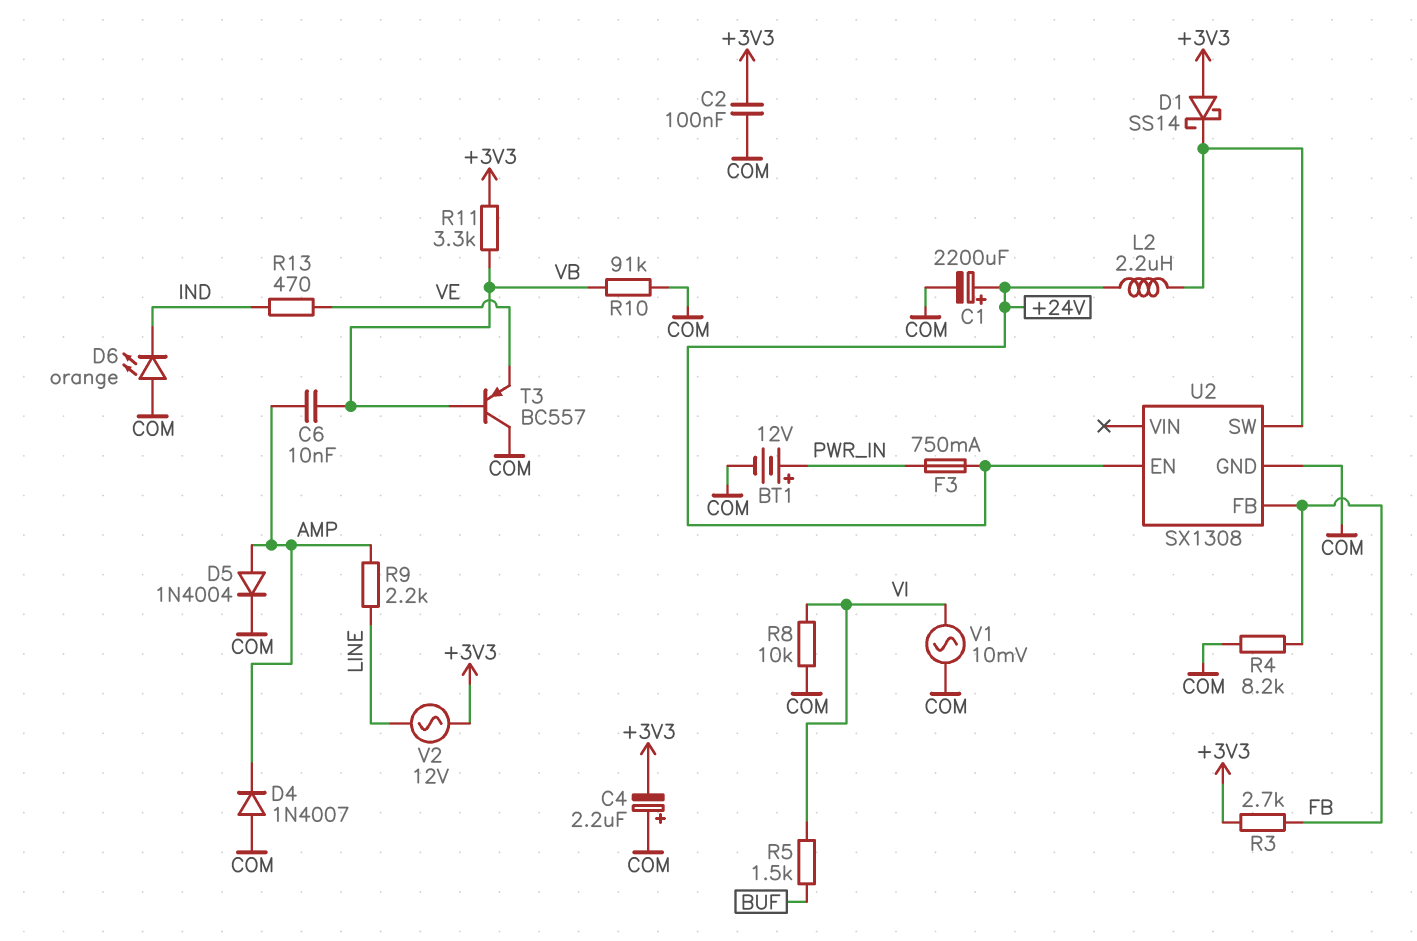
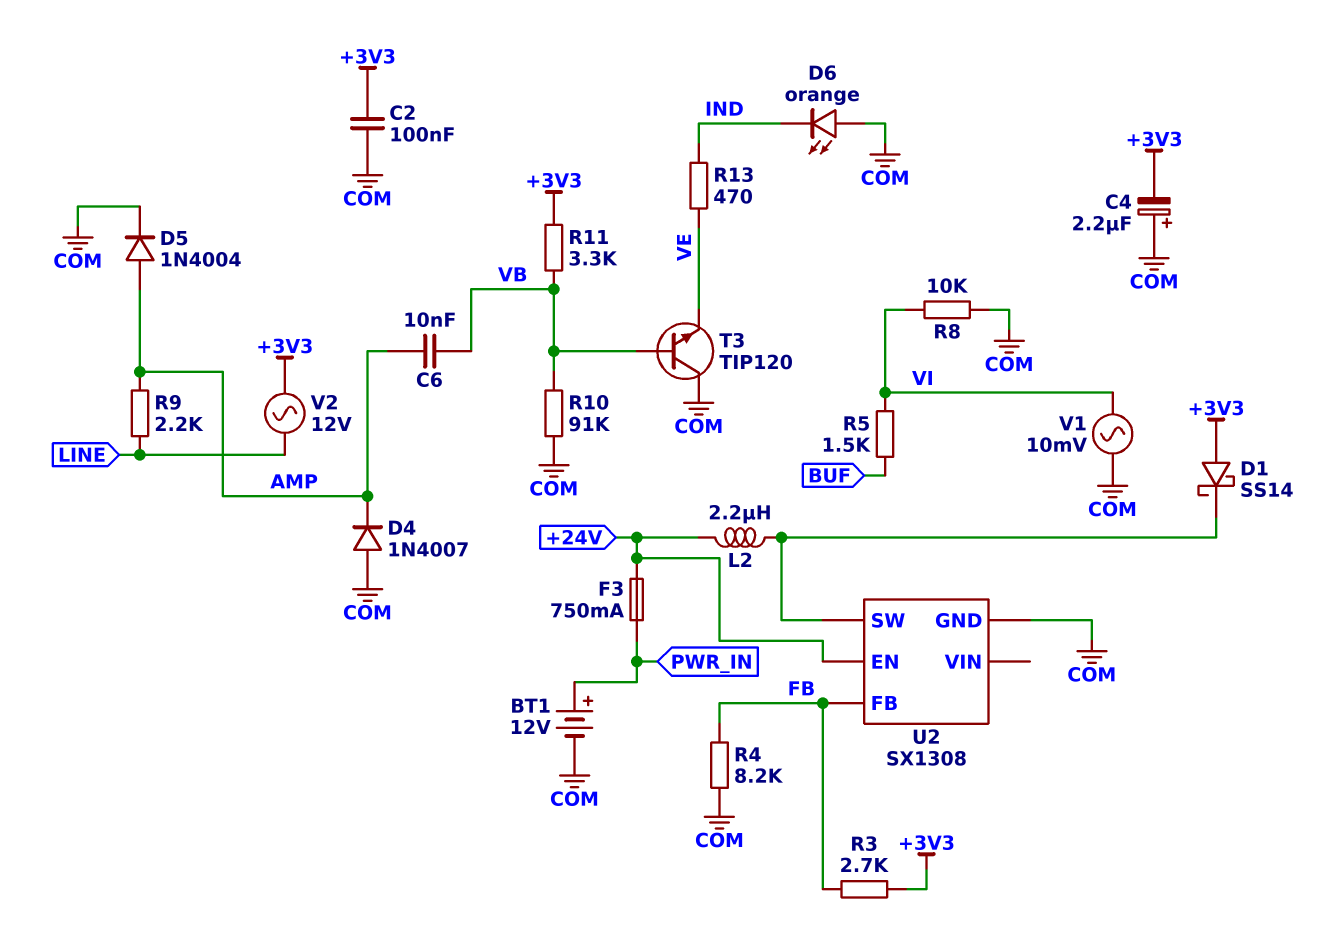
C1: 2200uF (plus +24V, minus COM) -> none
T3: PNP BC557 (B VB, C COM, E VE) -> NPN TIP120 (B VB, C COM, E VE)

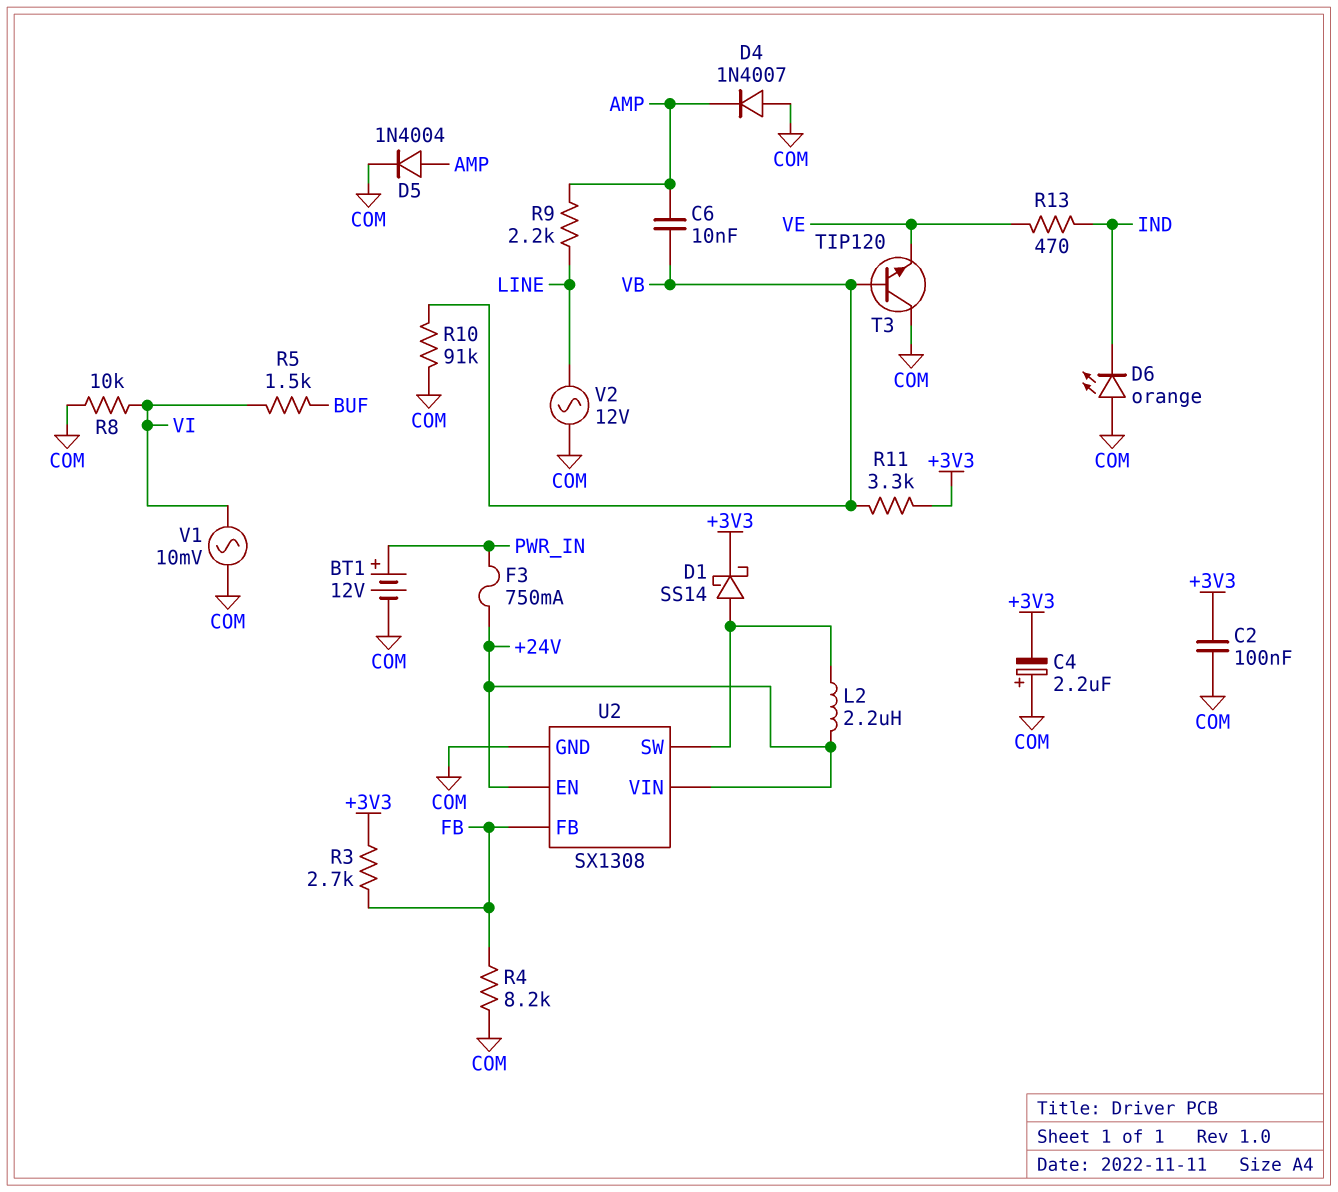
D1: schottky SS14 (A +3V3, K U2/SW) -> schottky SS14 (A U2/SW, K +3V3)
U2 pin VIN: none -> +24V
V2: AC 12V (+3V3, LINE) -> AC 12V (COM, LINE)

